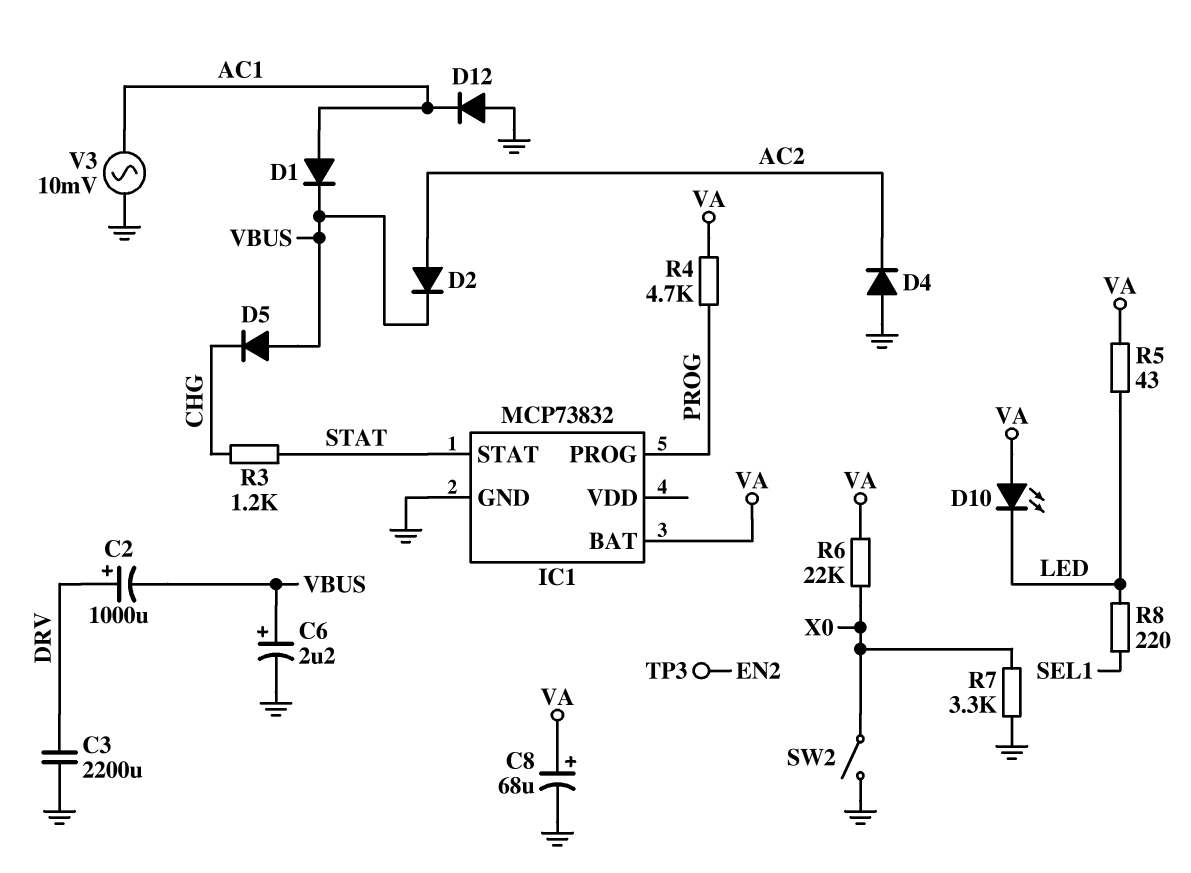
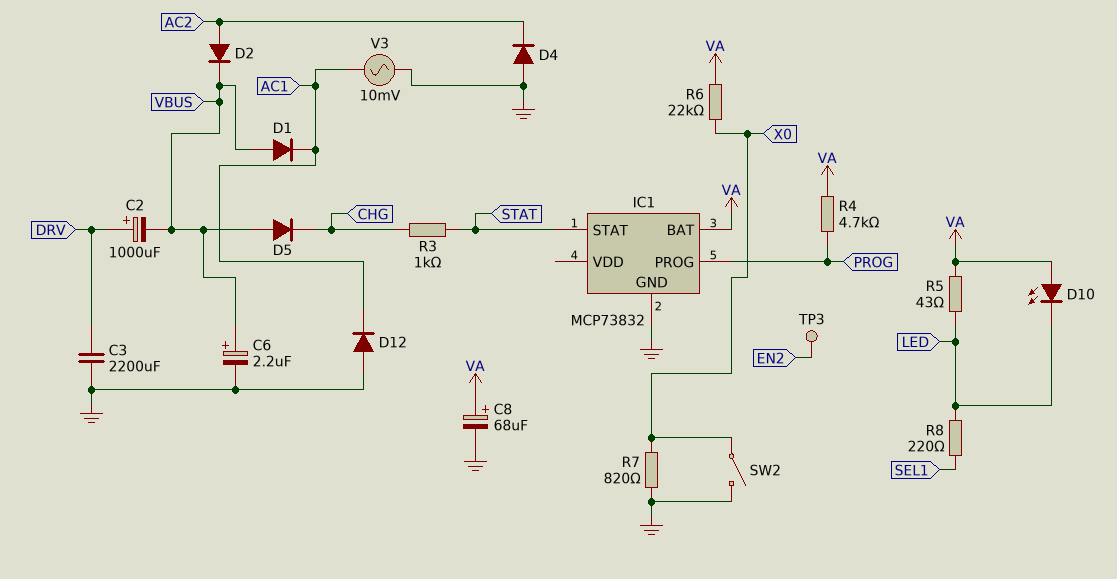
D1: diode (A AC1, K VBUS) -> diode (A VBUS, K AC1)
R3: 1.2k (CHG, STAT) -> 1k (CHG, STAT)
R7: 3.3k (GND, X0) -> 820 (GND, X0)

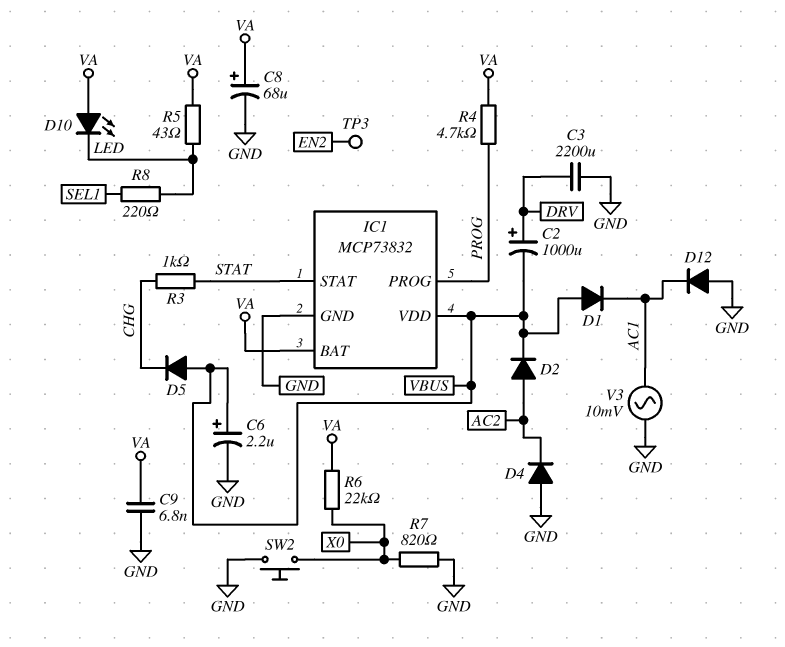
C9: none -> 6.8nF (GND, VA)
IC1 pin VDD: none -> VBUS
SW2: switch (GND, X0) -> button (GND, X0)

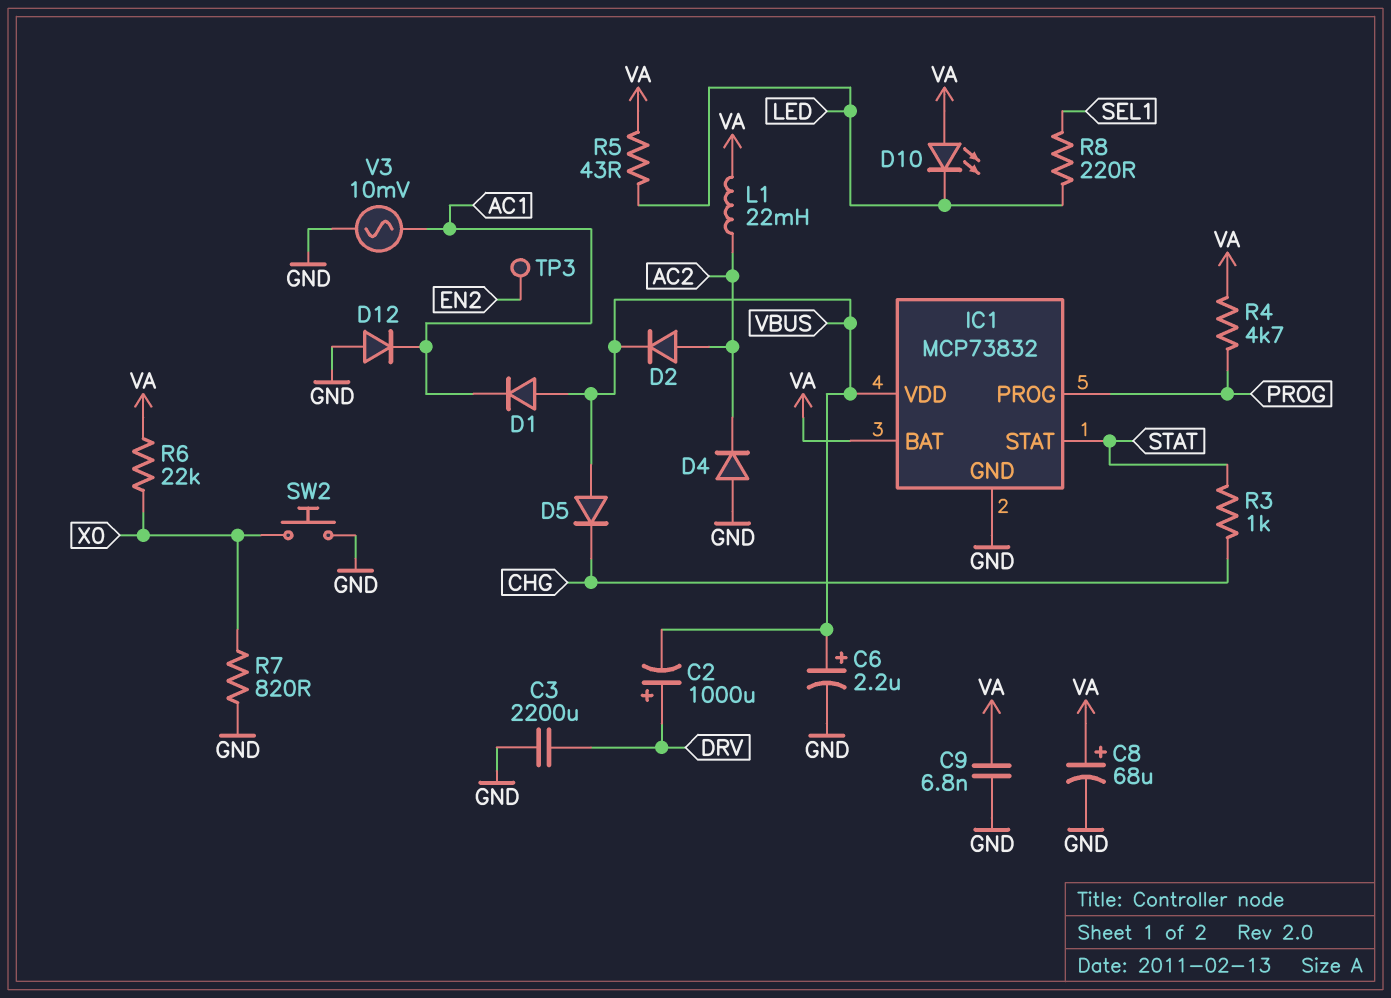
L1: none -> 22mH (AC2, VA)

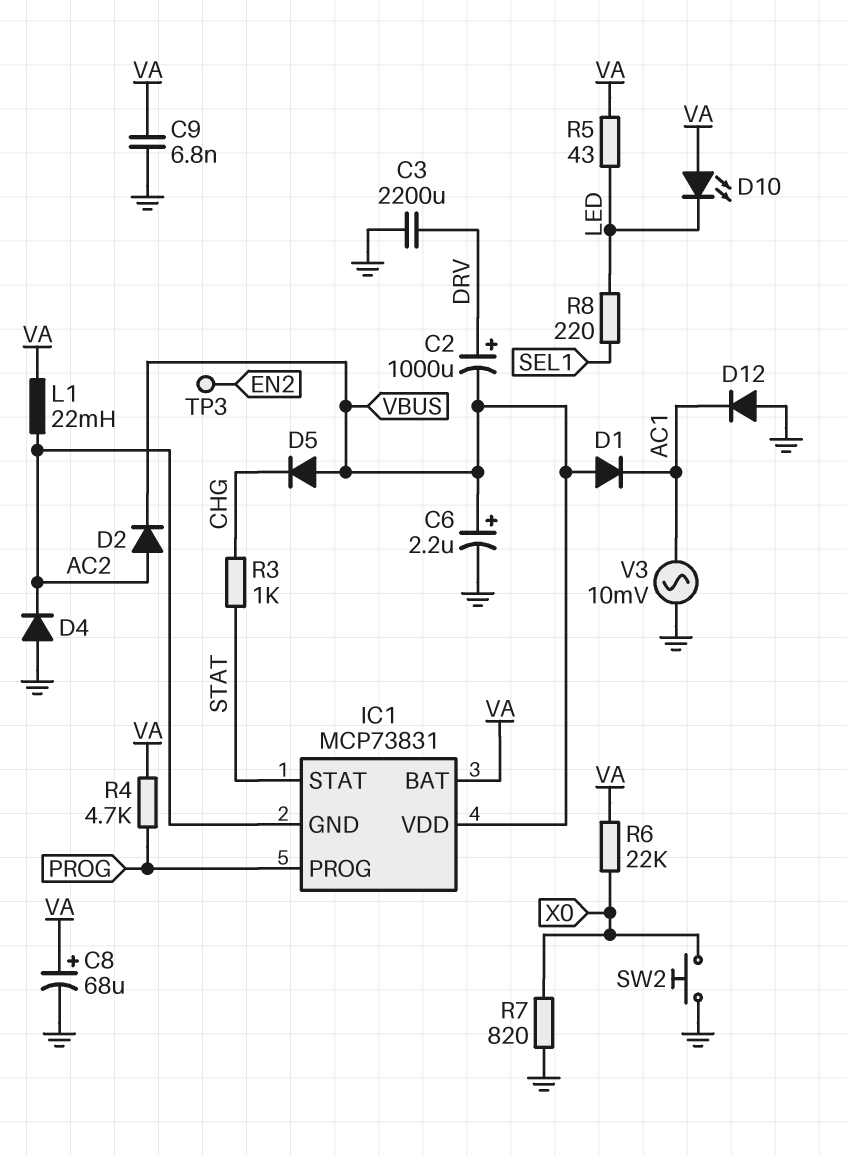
IC1: MCP73832 -> MCP73831
IC1 pin GND: GND -> AC2

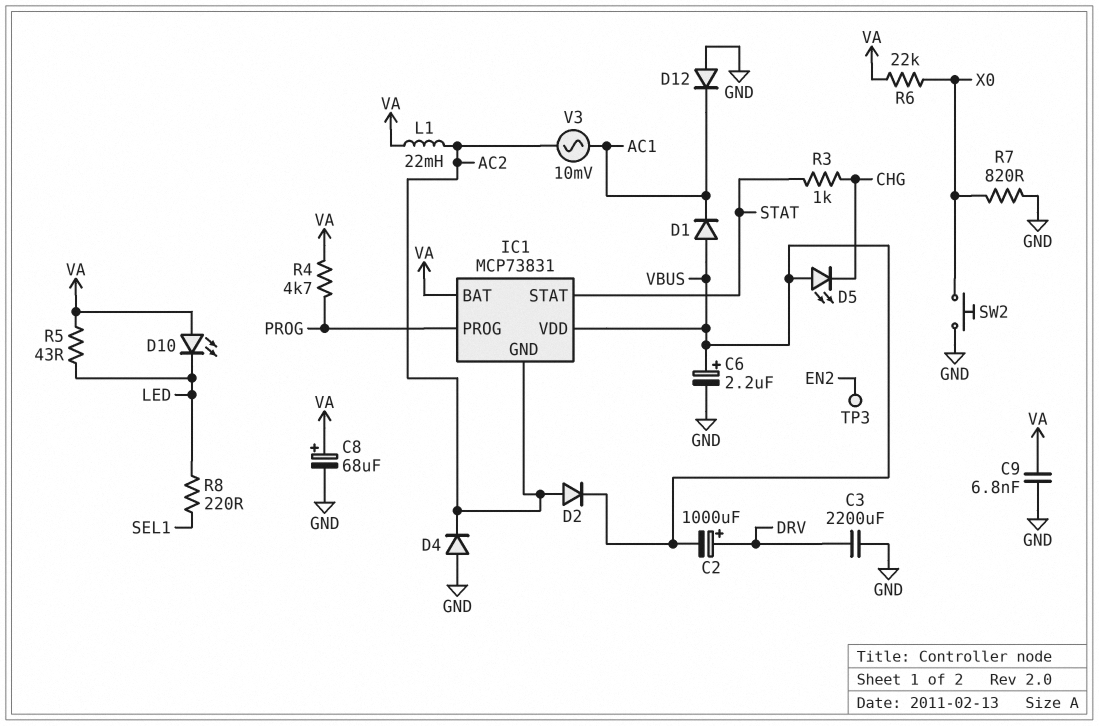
D5: diode (A VBUS, K CHG) -> LED (A VBUS, K CHG)
V3: AC 10mV (AC1, GND) -> AC 10mV (AC1, AC2)

